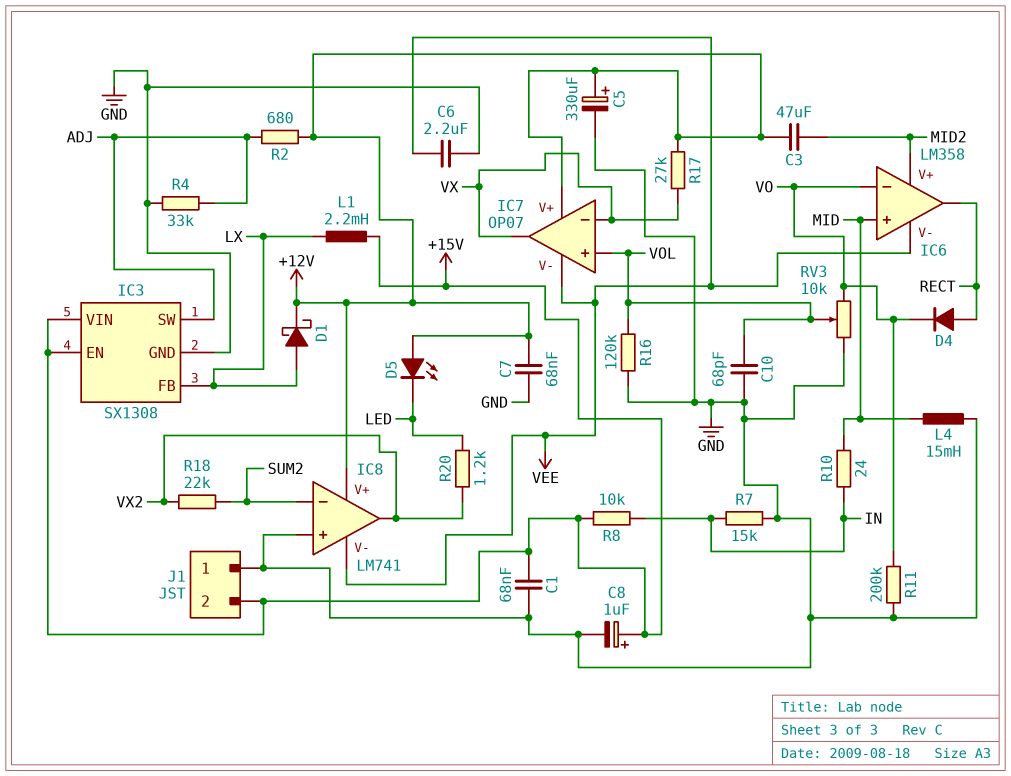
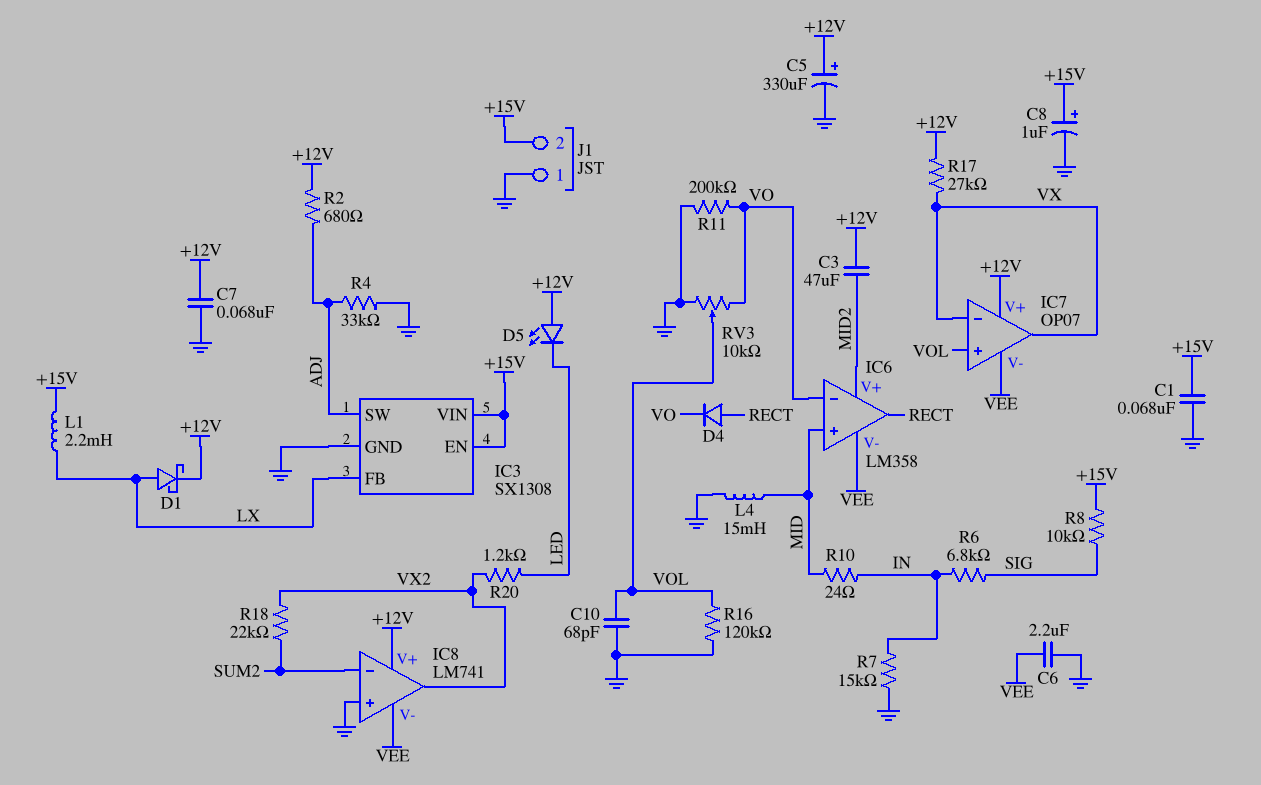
R6: none -> 6.8k (IN, SIG)
R8: 10k (+15V, IN) -> 10k (+15V, SIG)

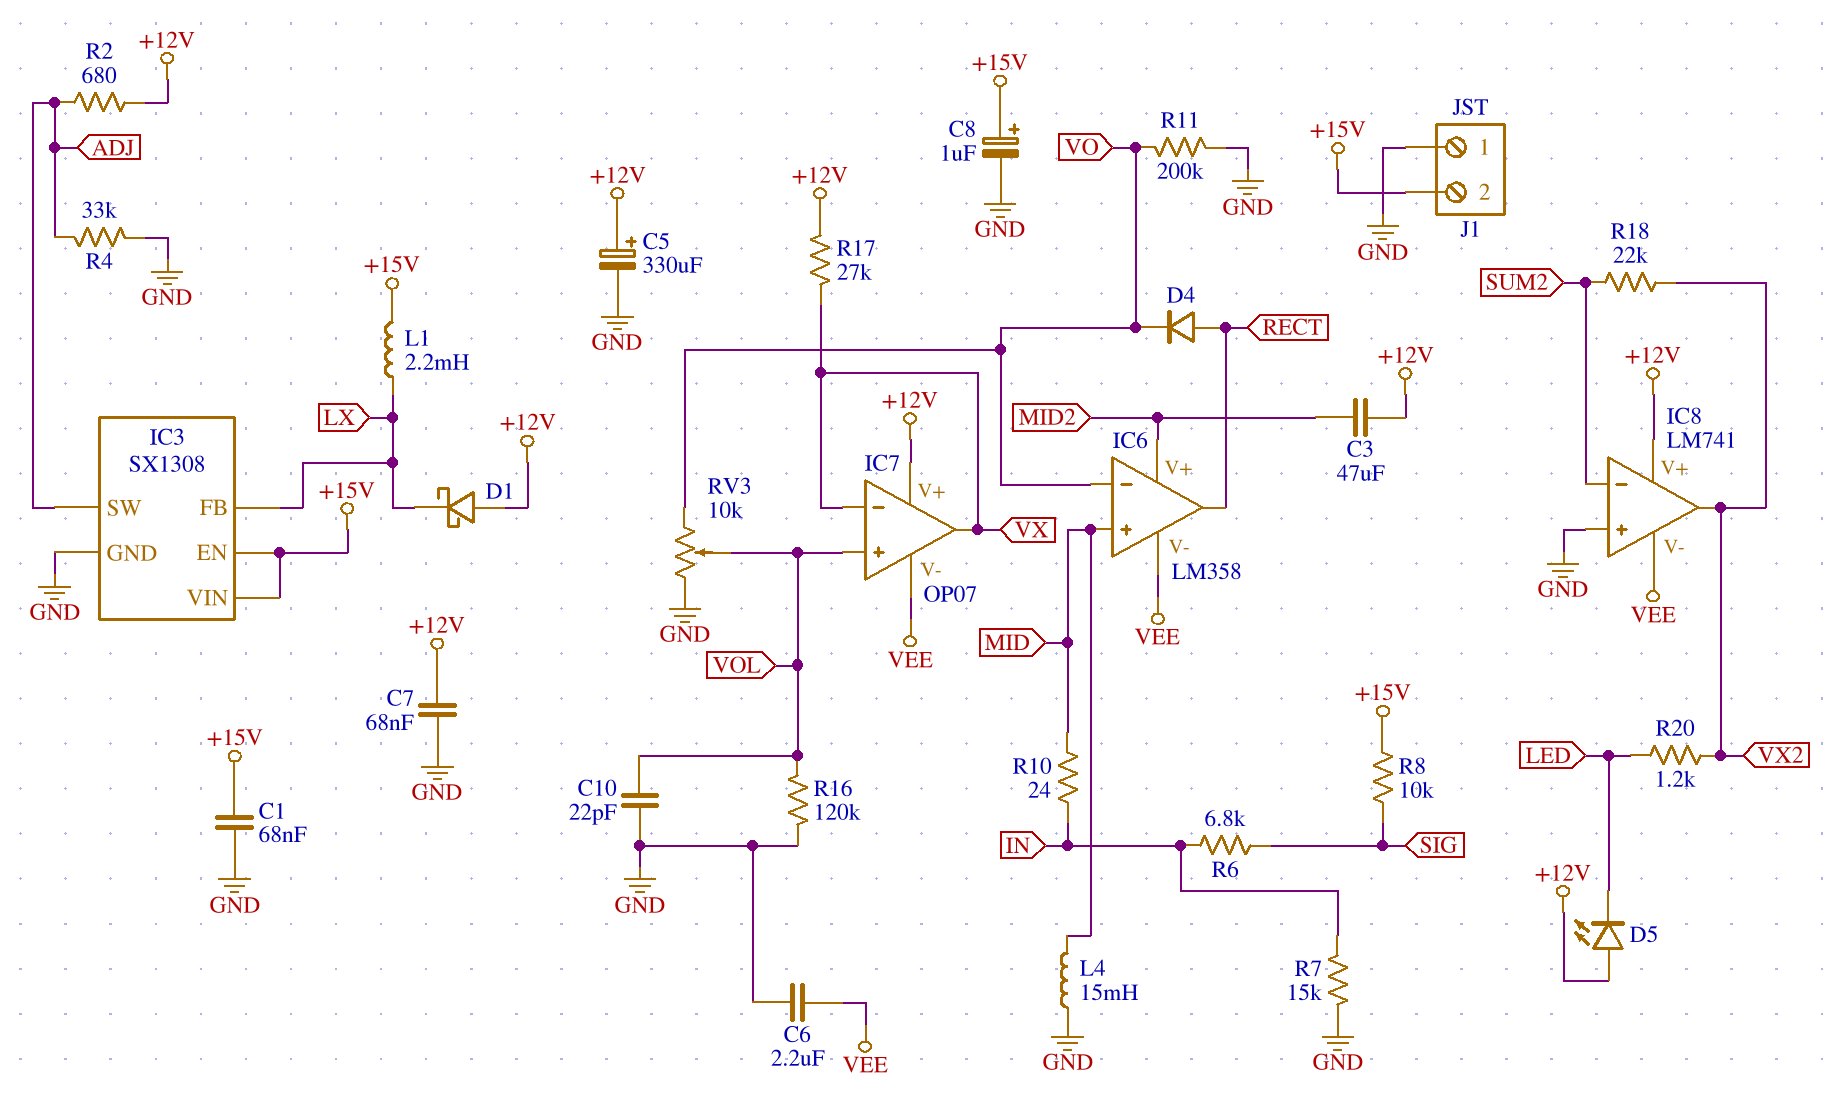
C10: 68pF (GND, VOL) -> 22pF (GND, VOL)
D1: schottky (A LX, K +12V) -> schottky (A +12V, K LX)

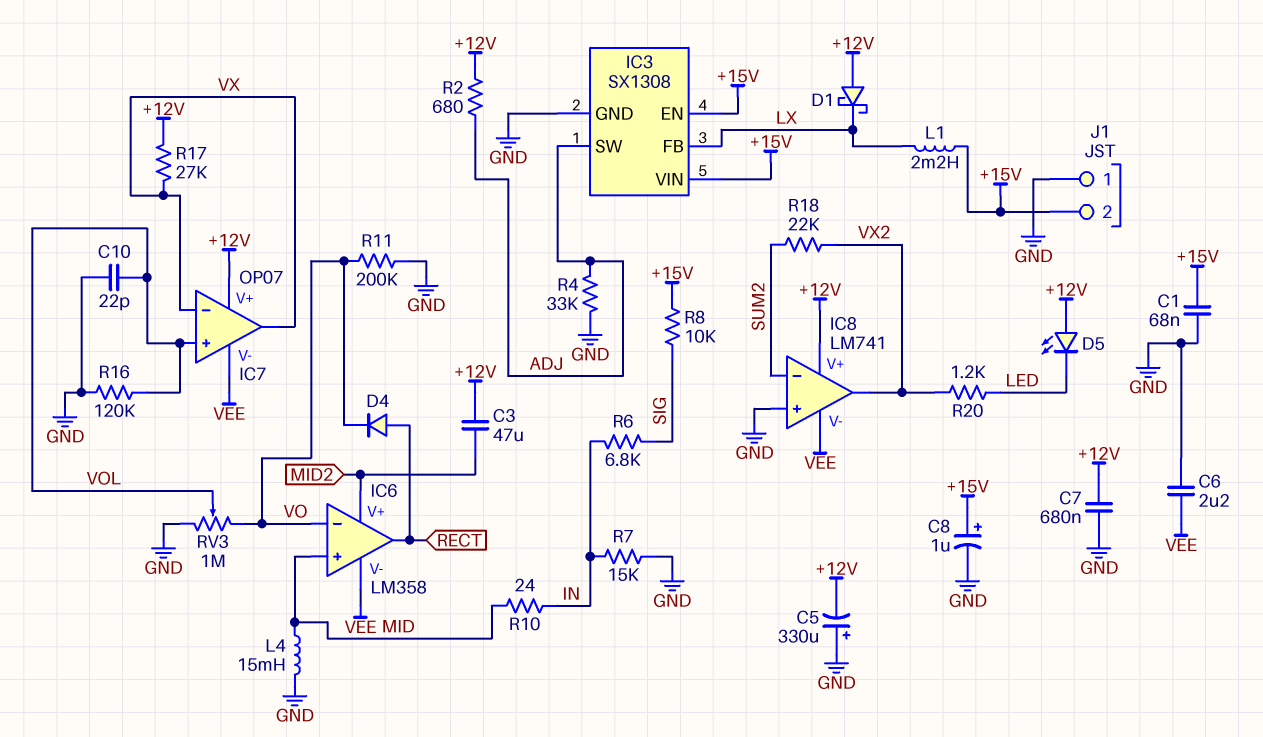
C5: 330uF (plus +12V, minus GND) -> 330uF (plus GND, minus +12V)
C7: 68nF (+12V, GND) -> 680nF (+12V, GND)
RV3: 10k (GND, VO, wiper VOL) -> 1M (GND, VO, wiper VOL)

